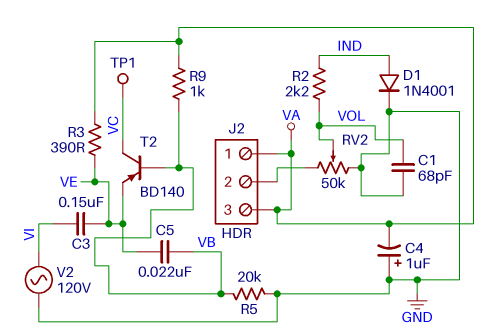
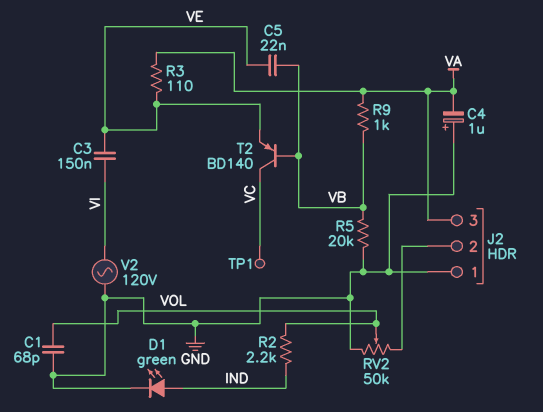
D1: diode 1N4001 (A IND, K GND) -> LED green (A IND, K GND)
J2 pin 1: VA -> GND
R3: 390 (VA, VE) -> 110 (VA, VE)

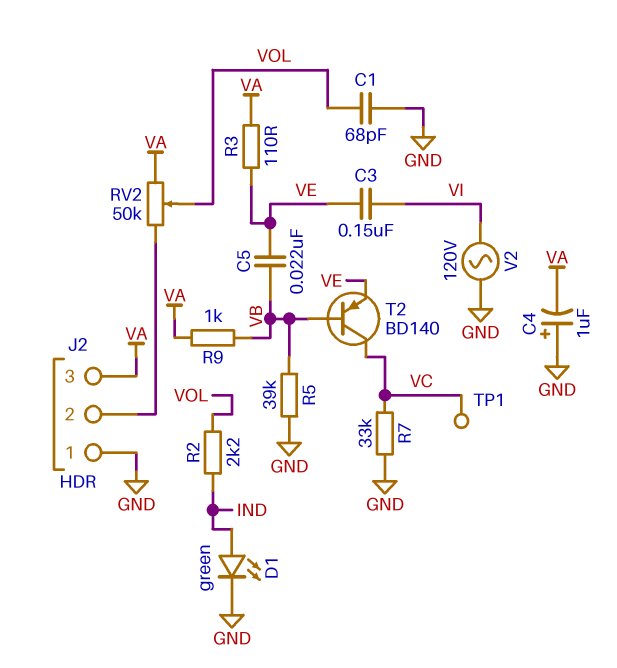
R5: 20k (GND, VB) -> 39k (GND, VB)
R7: none -> 33k (GND, VC)
RV2: 50k (GND, J2/2, wiper VOL) -> 50k (J2/2, VA, wiper VOL)

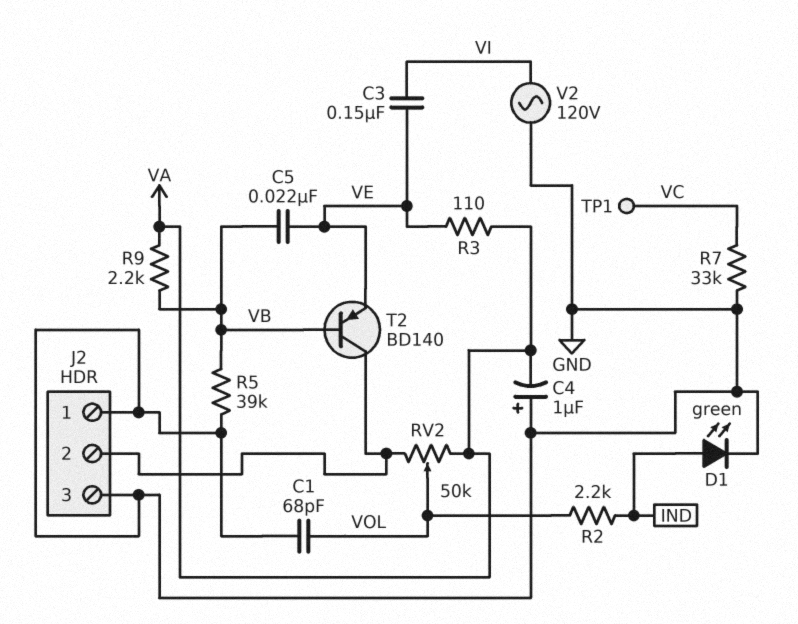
J2 pin 3: VA -> GND
R9: 1k (VA, VB) -> 2.2k (VA, VB)
T2: PNP BD140 (B VB, C VC, E VE) -> PNP BD140 (B VB, C J2/2, E VE)

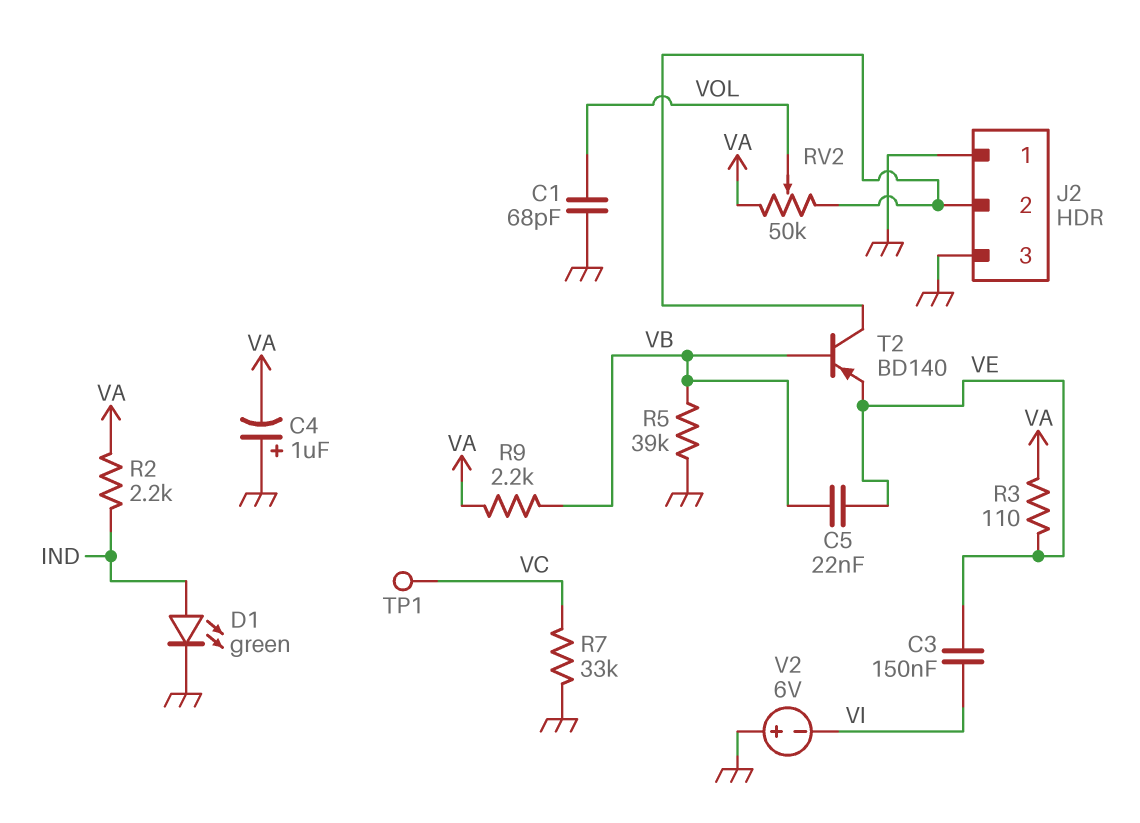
R2: 2.2k (IND, VOL) -> 2.2k (IND, VA)
V2: AC 120V (GND, VI) -> 6V (plus GND, minus VI)

